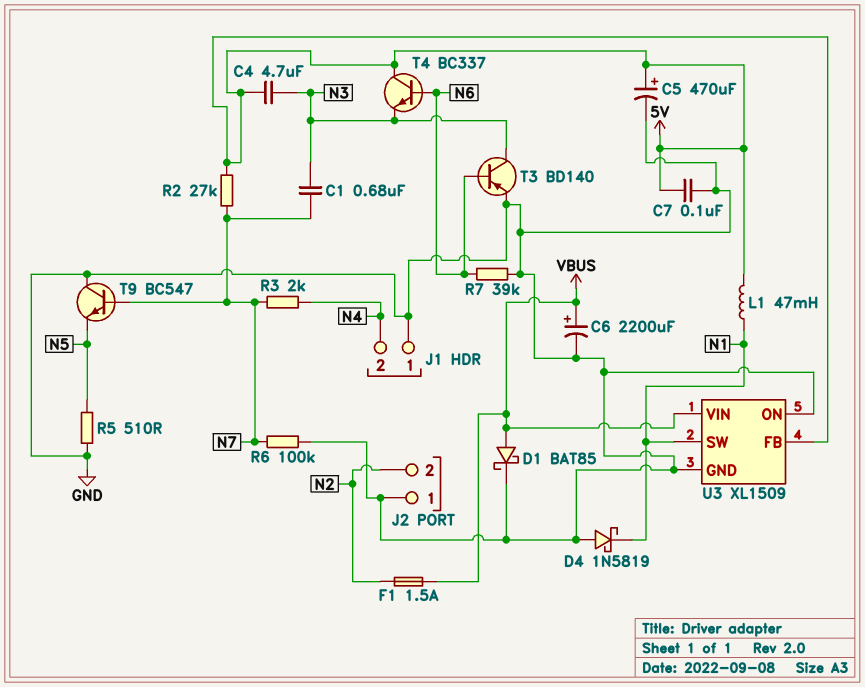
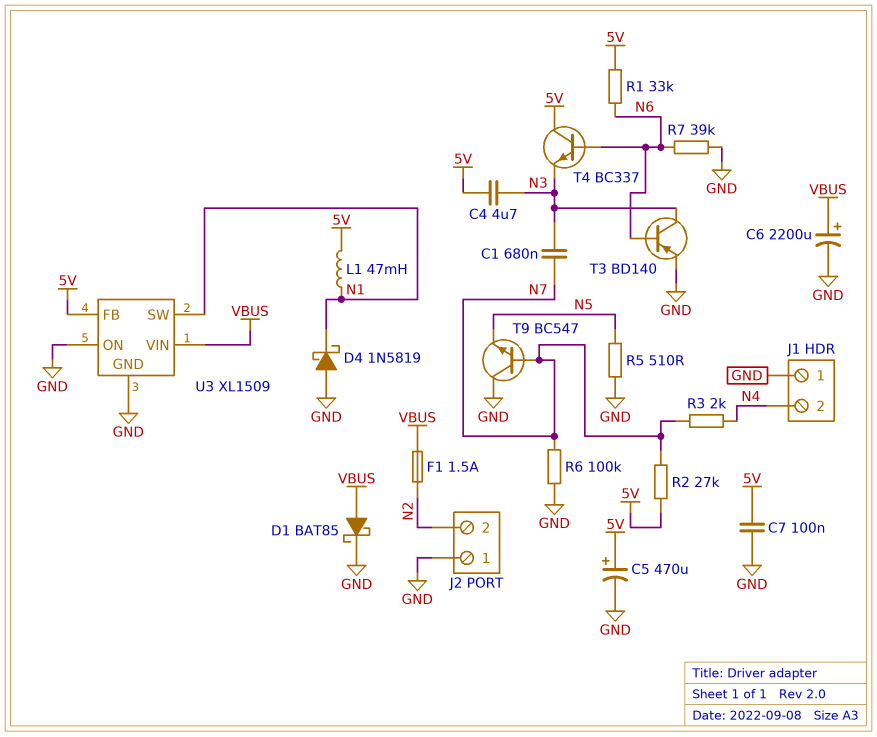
R1: none -> 33k (5V, N6)

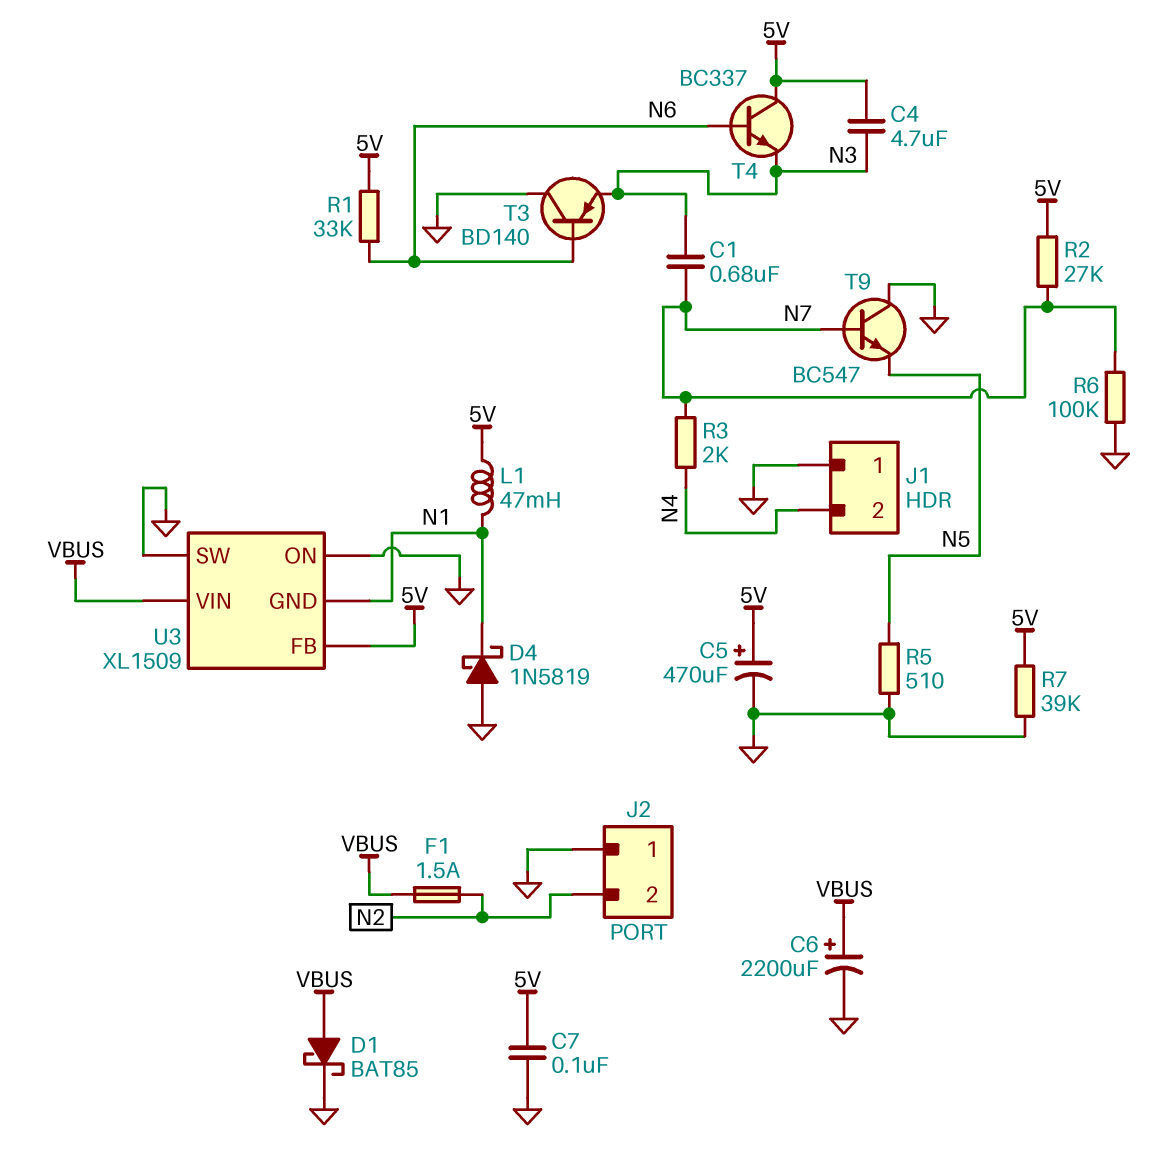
R7: 39k (GND, N6) -> 39k (5V, GND)
T3: PNP BD140 (B N6, C N3, E GND) -> PNP BD140 (B N6, C GND, E N3)
U3 pin GND: GND -> N1
U3 pin SW: N1 -> GND

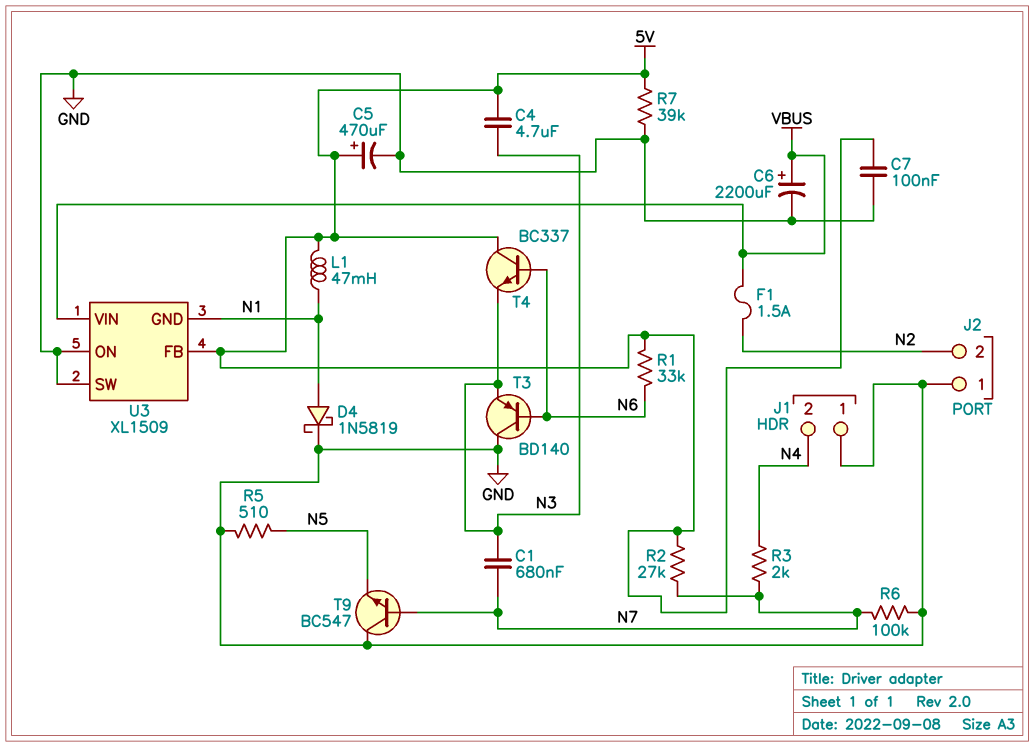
D1: schottky BAT85 (A VBUS, K GND) -> none
D4: schottky 1N5819 (A GND, K N1) -> schottky 1N5819 (A N1, K GND)

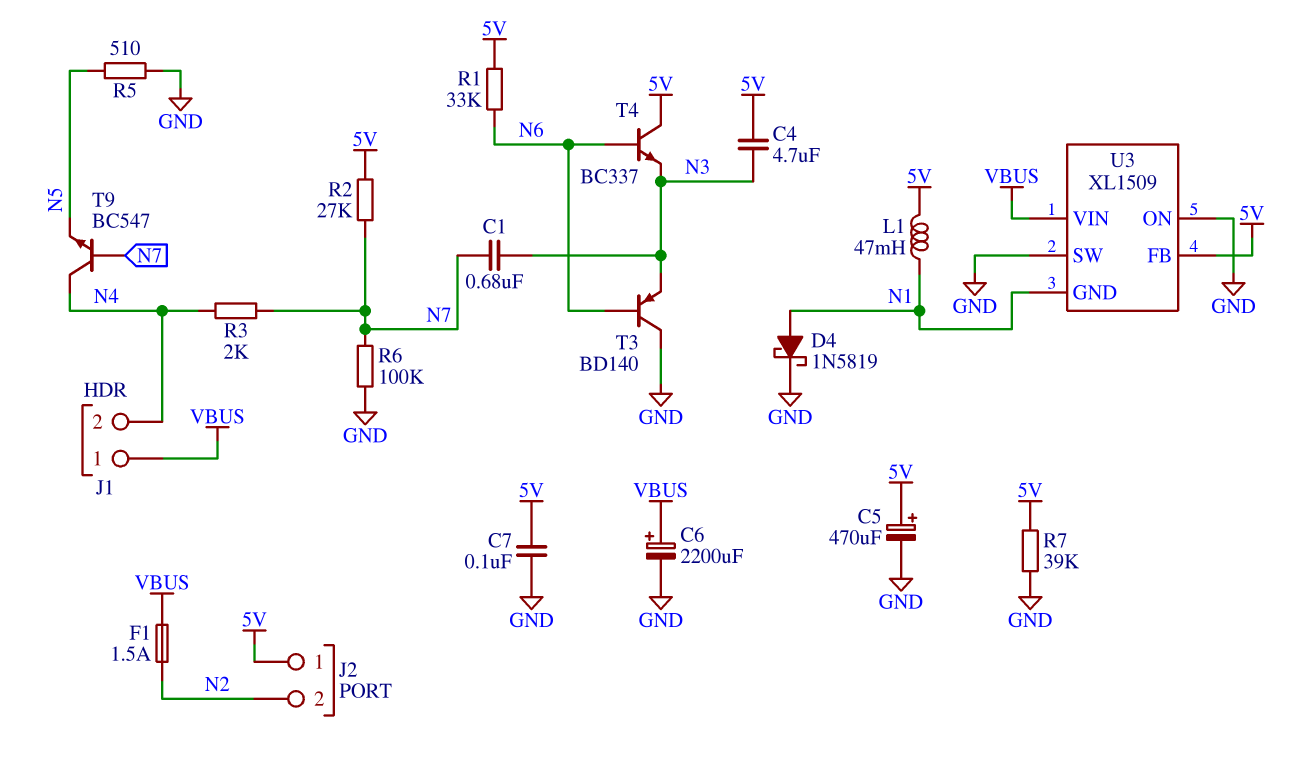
J1 pin 1: GND -> VBUS
J2 pin 1: GND -> 5V
T9: NPN BC547 (B N7, C GND, E N5) -> NPN BC547 (B N7, C N4, E N5)

